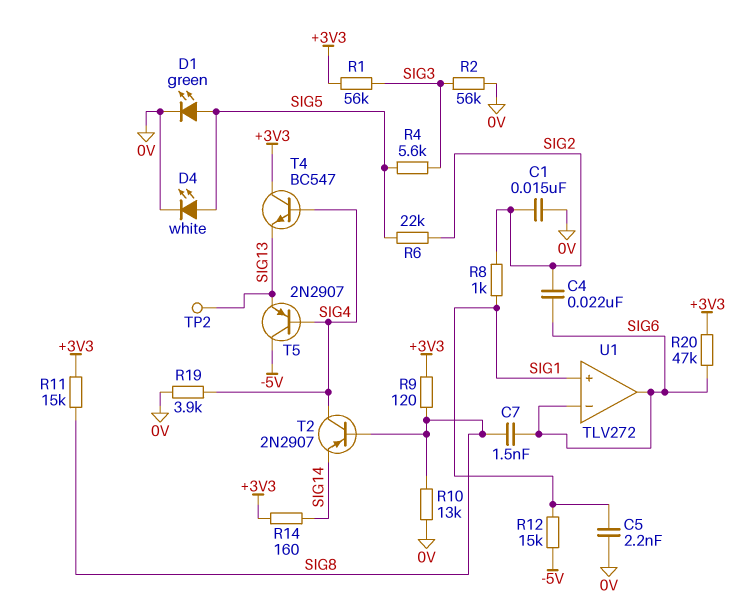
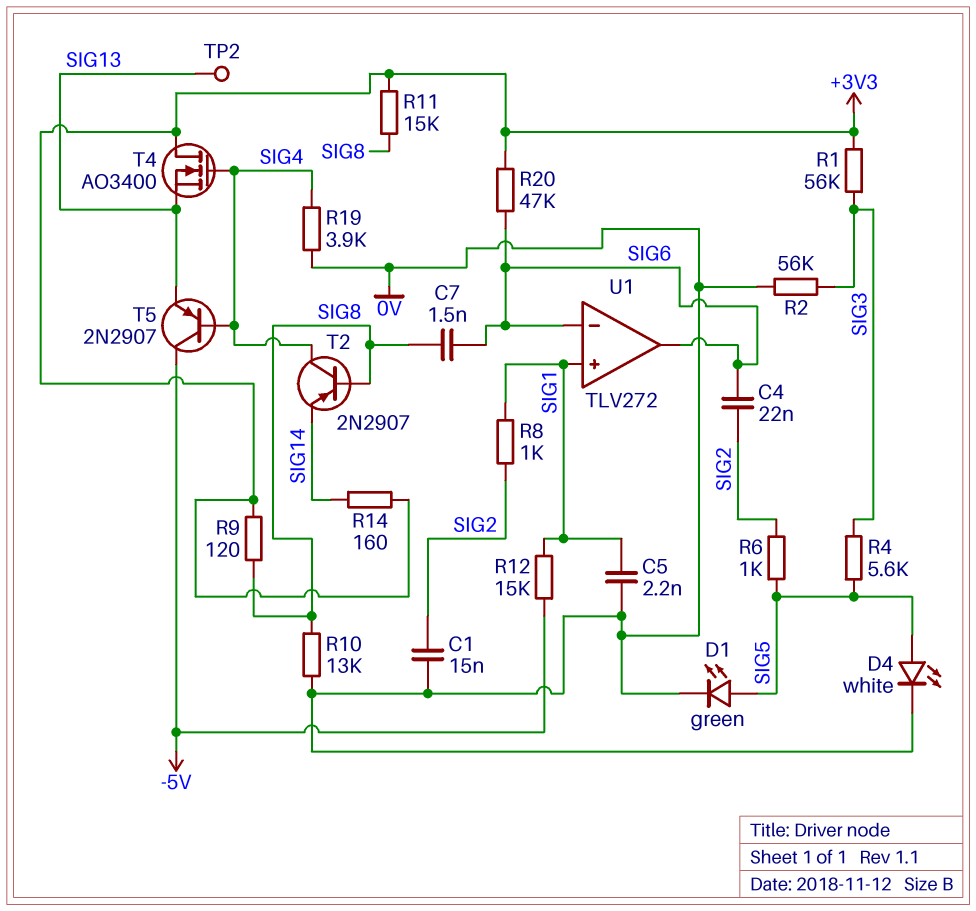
R6: 22k (SIG2, SIG5) -> 1k (SIG2, SIG5)
T4: NPN BC547 (B SIG4, C +3V3, E SIG13) -> NMOS AO3400 (G SIG4, D +3V3, S SIG13)

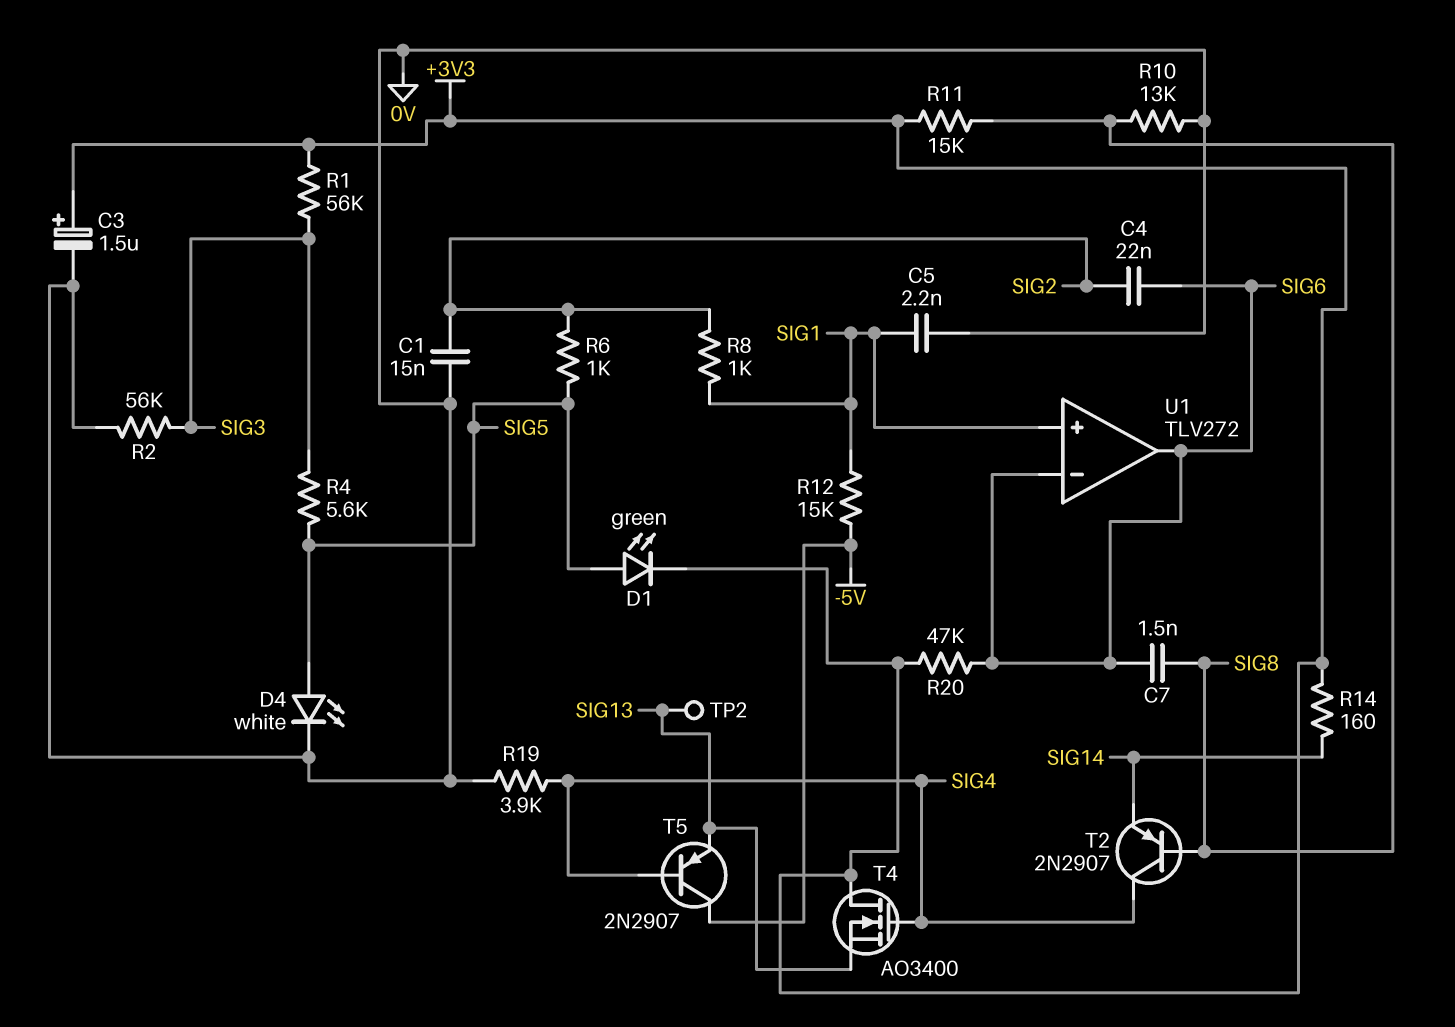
C3: none -> 1.5uF (plus +3V3, minus 0V)
D1: LED green (A SIG5, K 0V) -> LED green (A SIG5, K +3V3)
R9: 120 (+3V3, SIG8) -> none

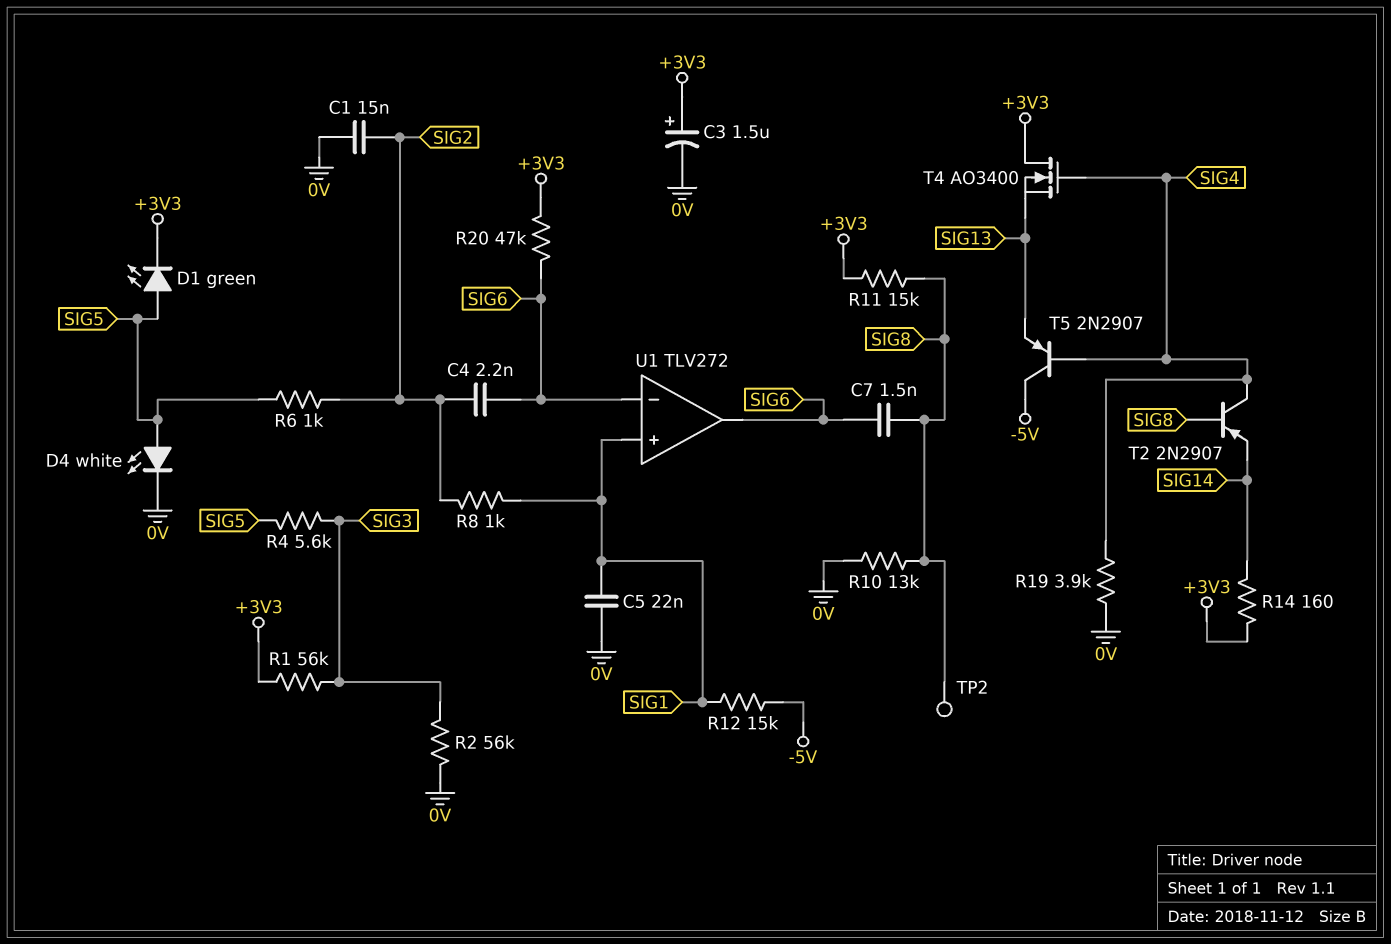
C4: 22nF (SIG2, SIG6) -> 2.2nF (SIG2, SIG6)
C5: 2.2nF (0V, SIG1) -> 22nF (0V, SIG1)
TP2: test point (SIG13) -> test point (SIG8)

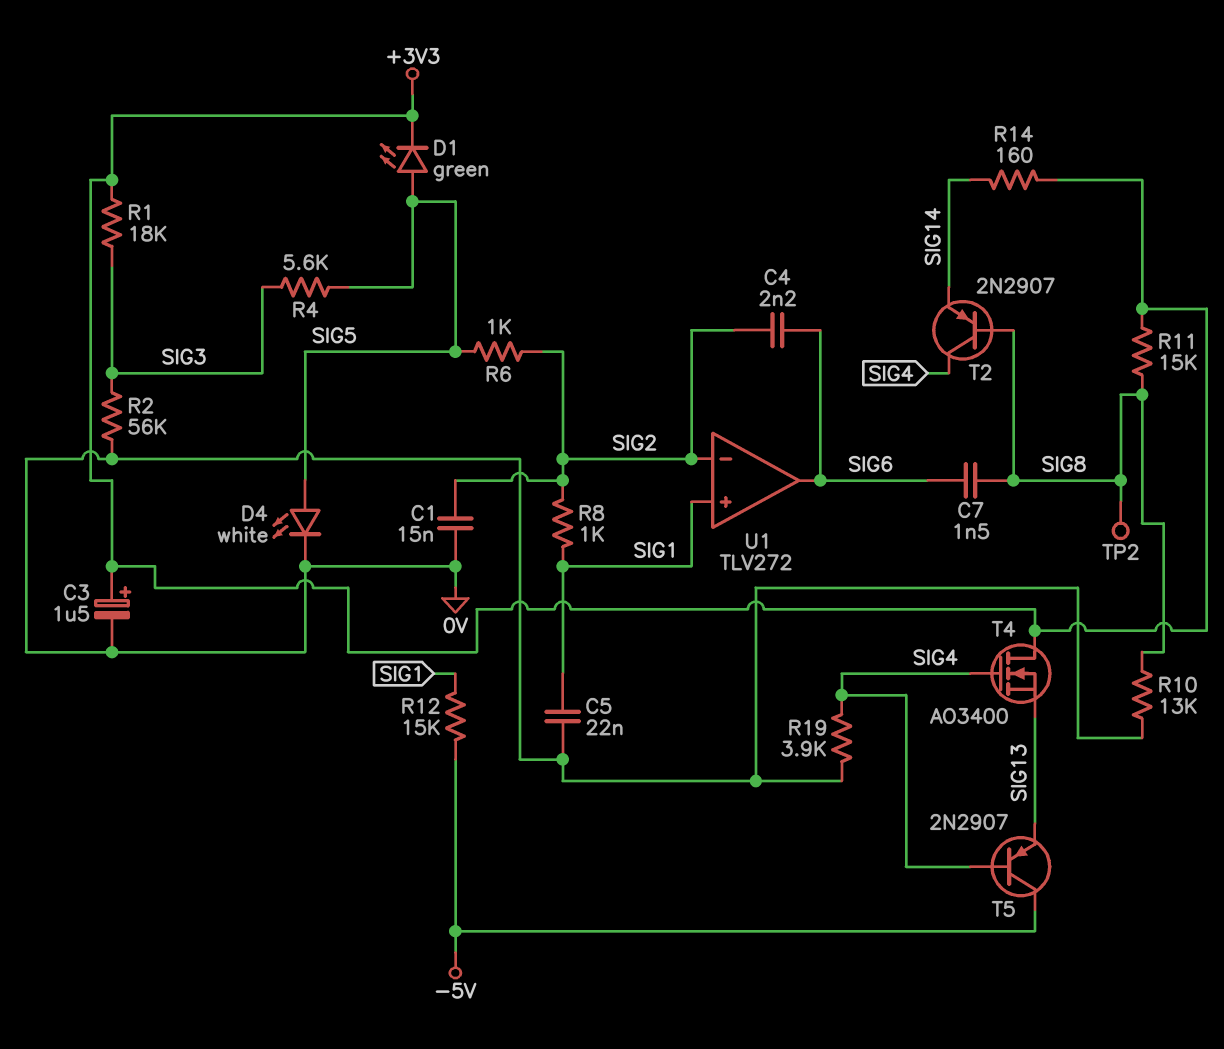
R1: 56k (+3V3, SIG3) -> 18k (+3V3, SIG3)
R20: 47k (+3V3, SIG6) -> none
U1 pin in-: SIG6 -> SIG2

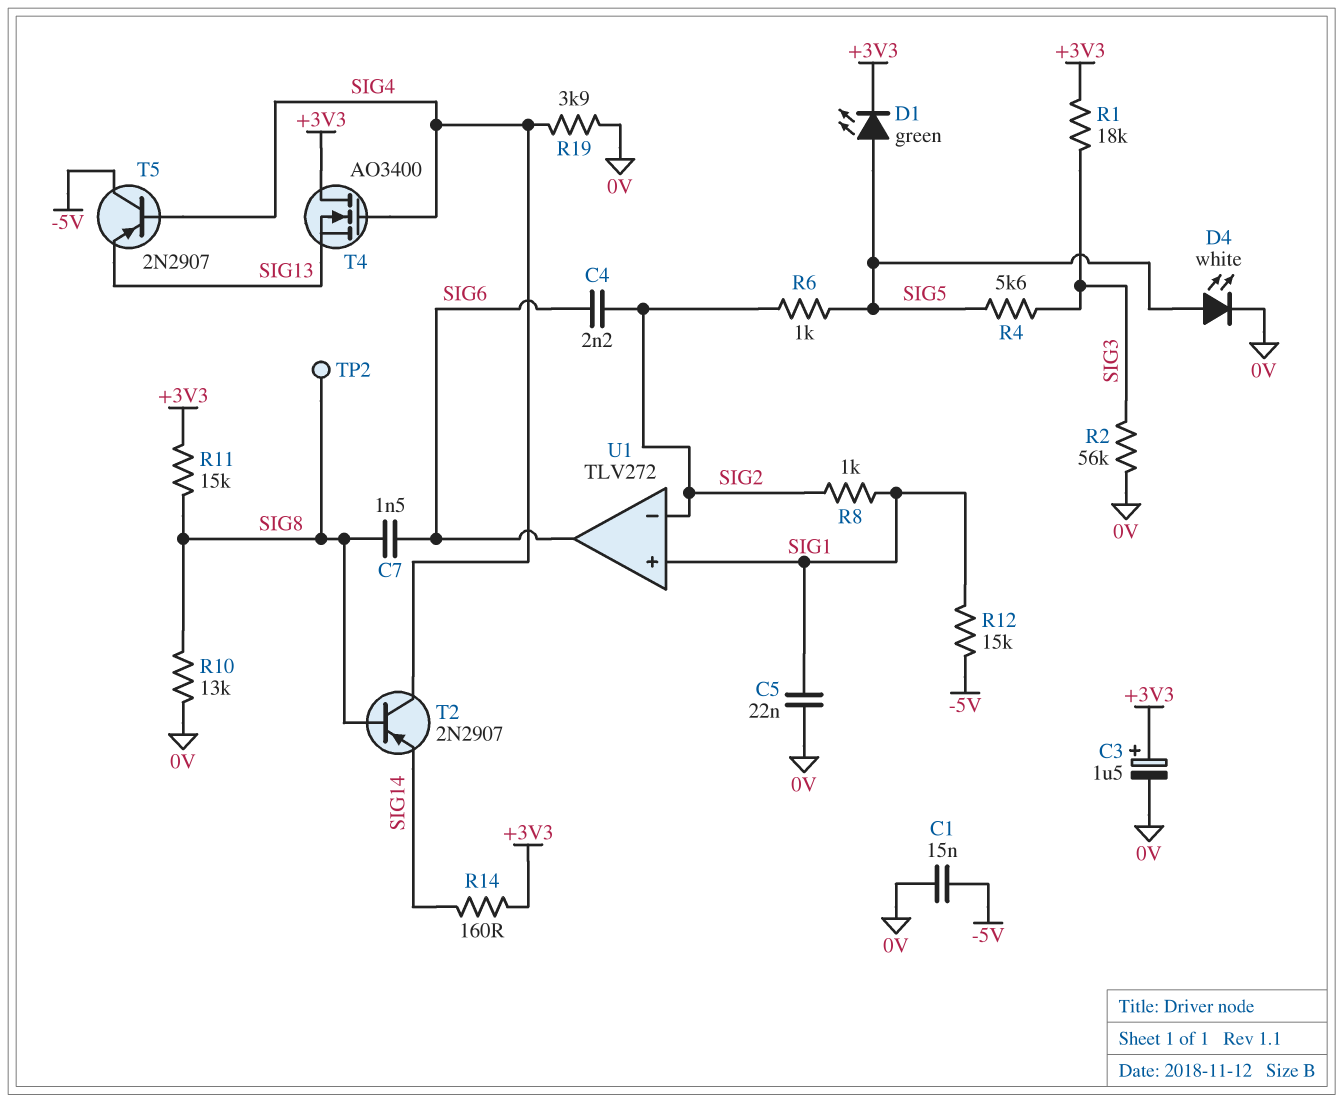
C1: 15nF (0V, SIG2) -> 15nF (-5V, 0V)

